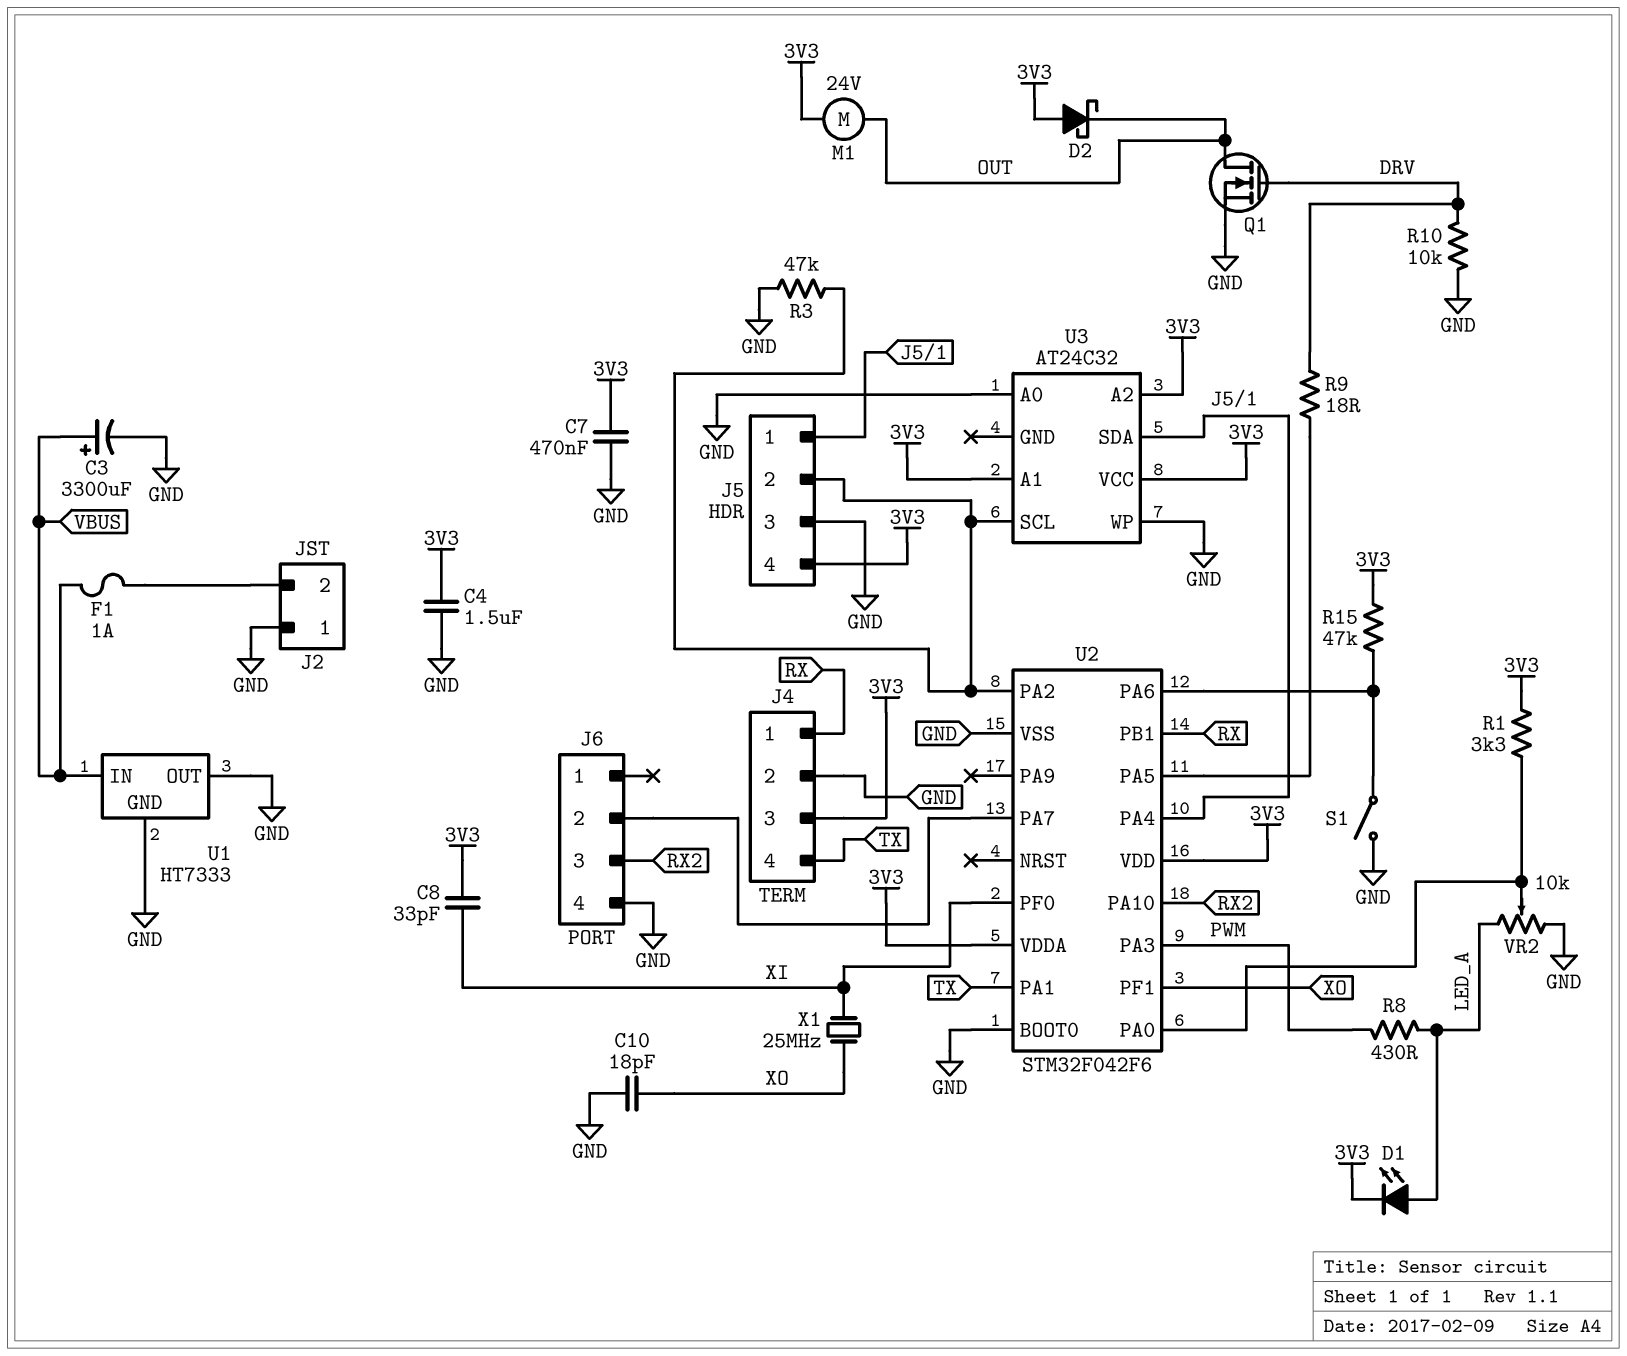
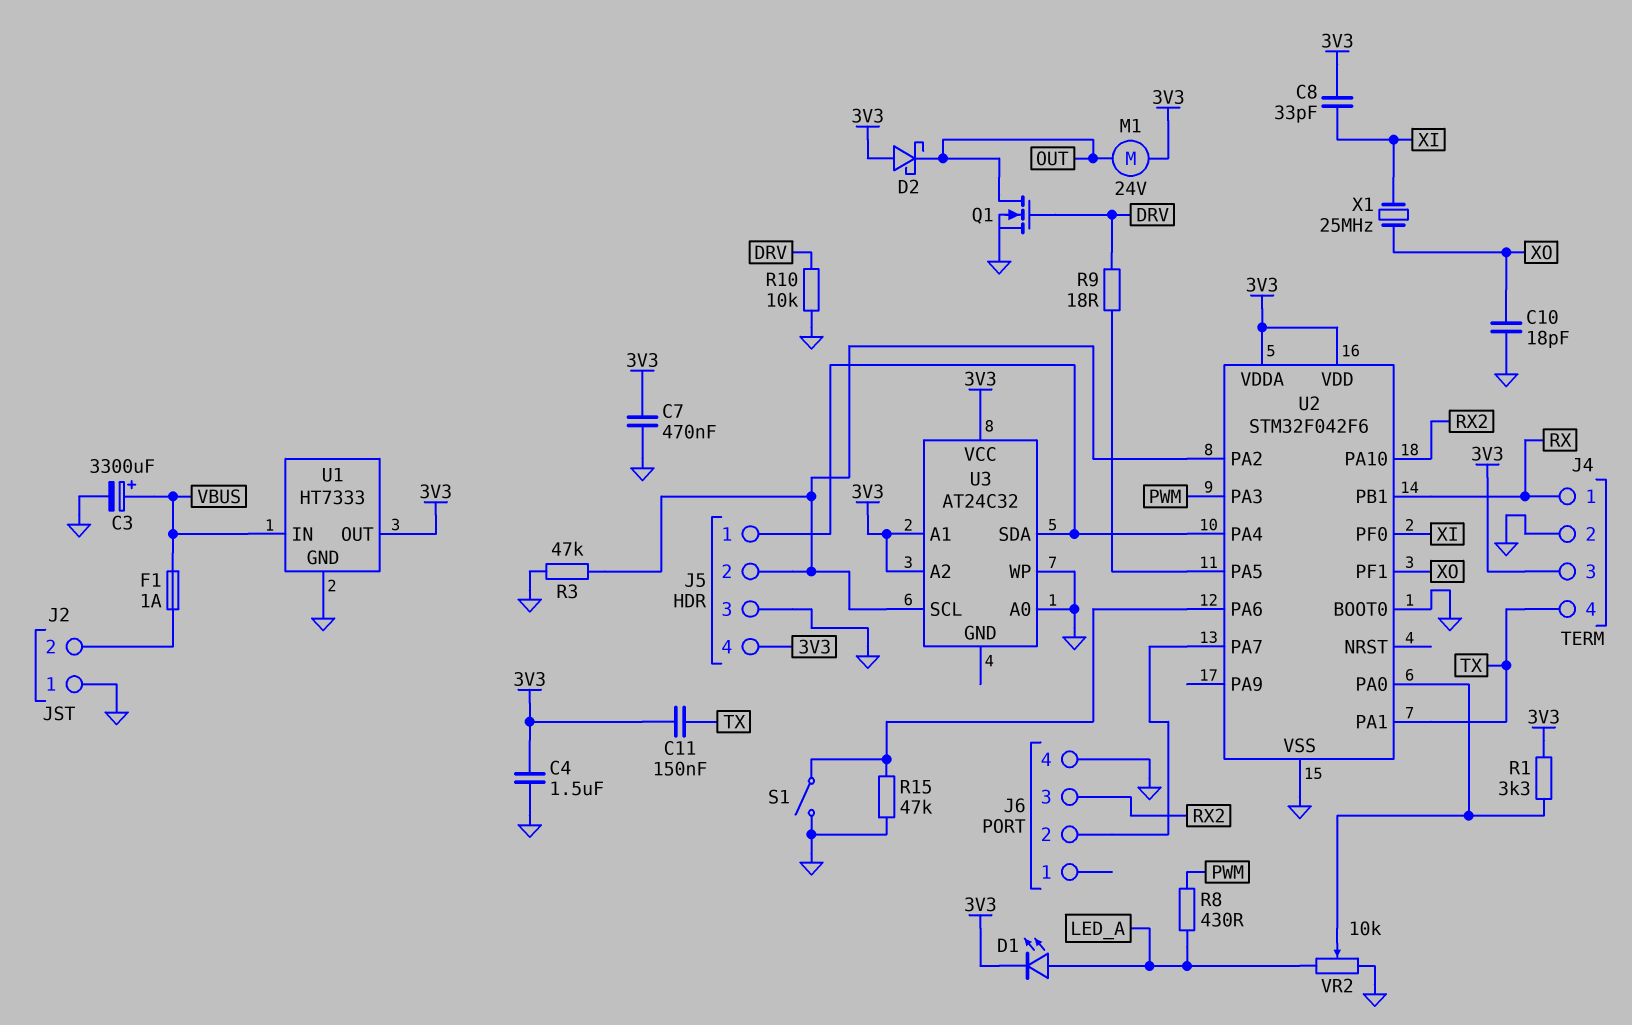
C11: none -> 150nF (3V3, TX)
R15: 47k (3V3, U2/PA6) -> 47k (GND, U2/PA6)
U1 pin OUT: GND -> 3V3

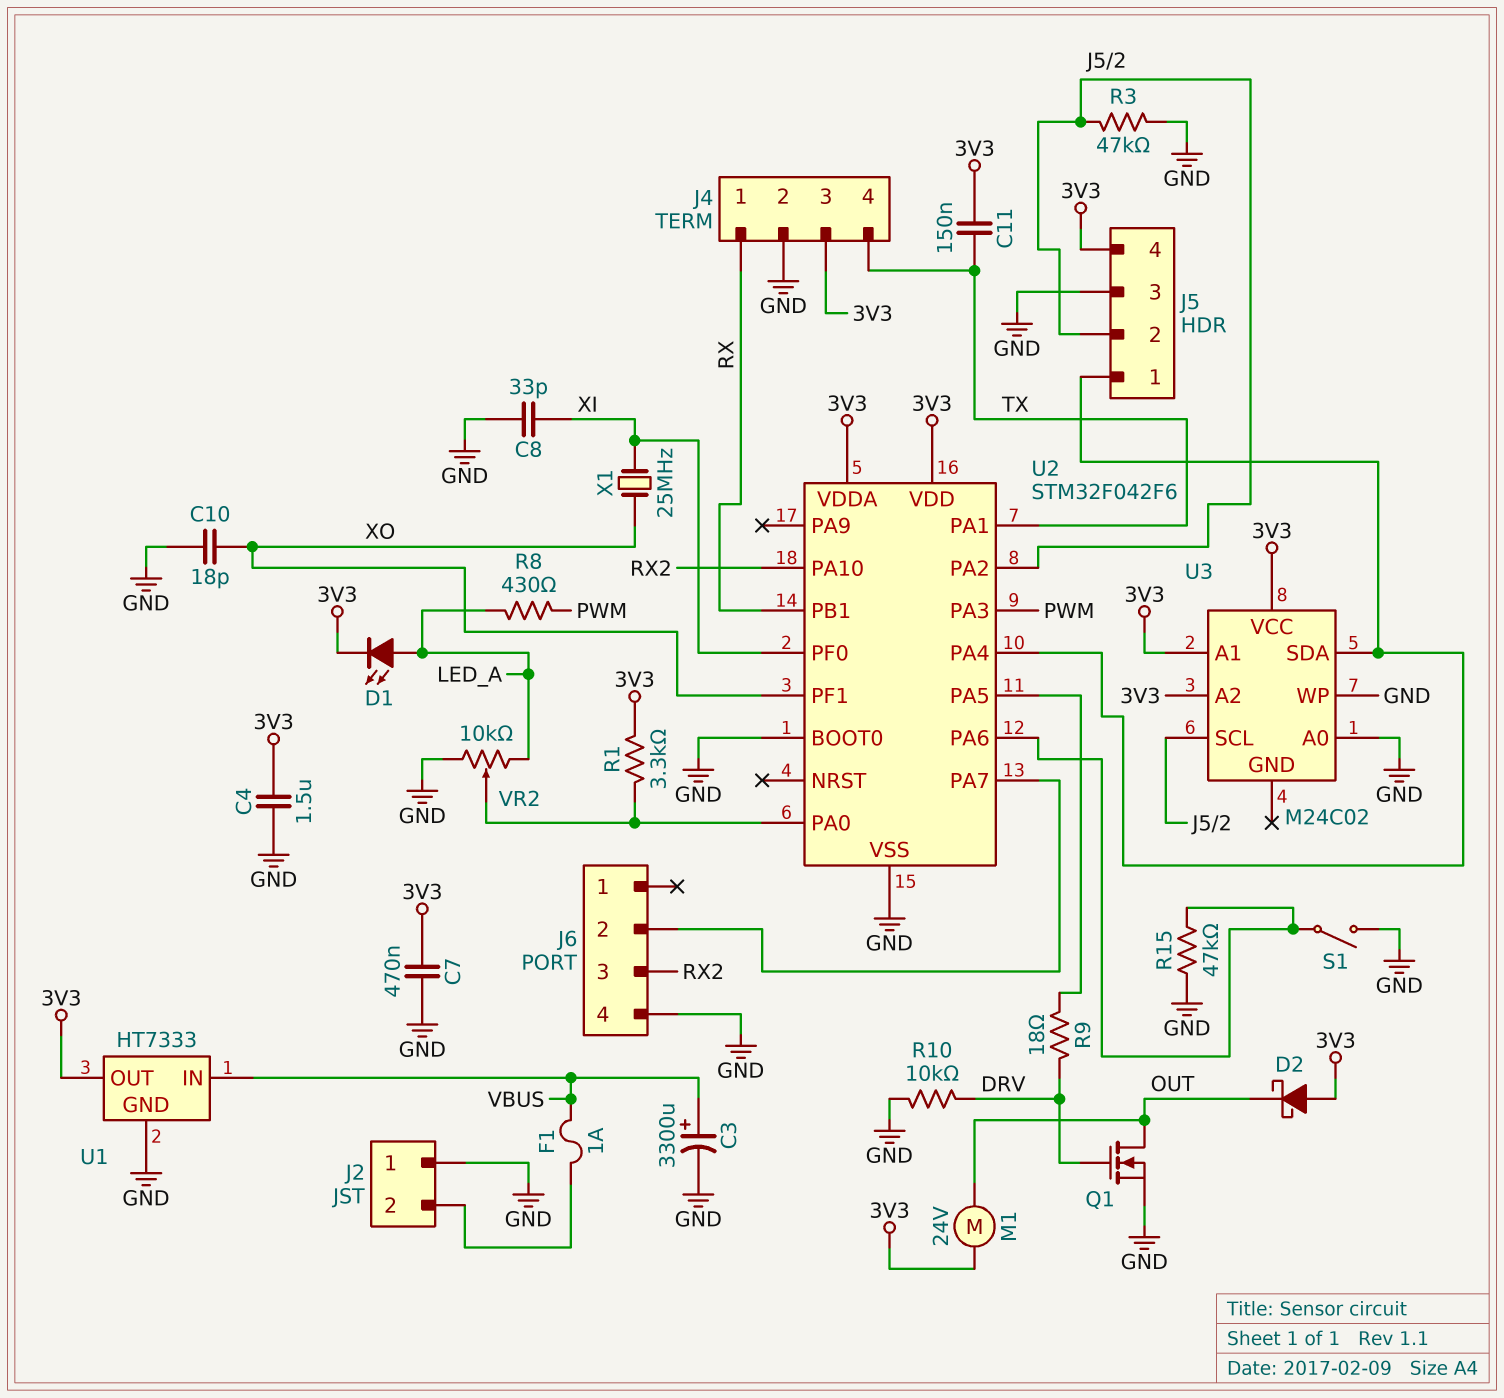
C8: 33pF (3V3, XI) -> 33pF (GND, XI)
U3: AT24C32 -> M24C02

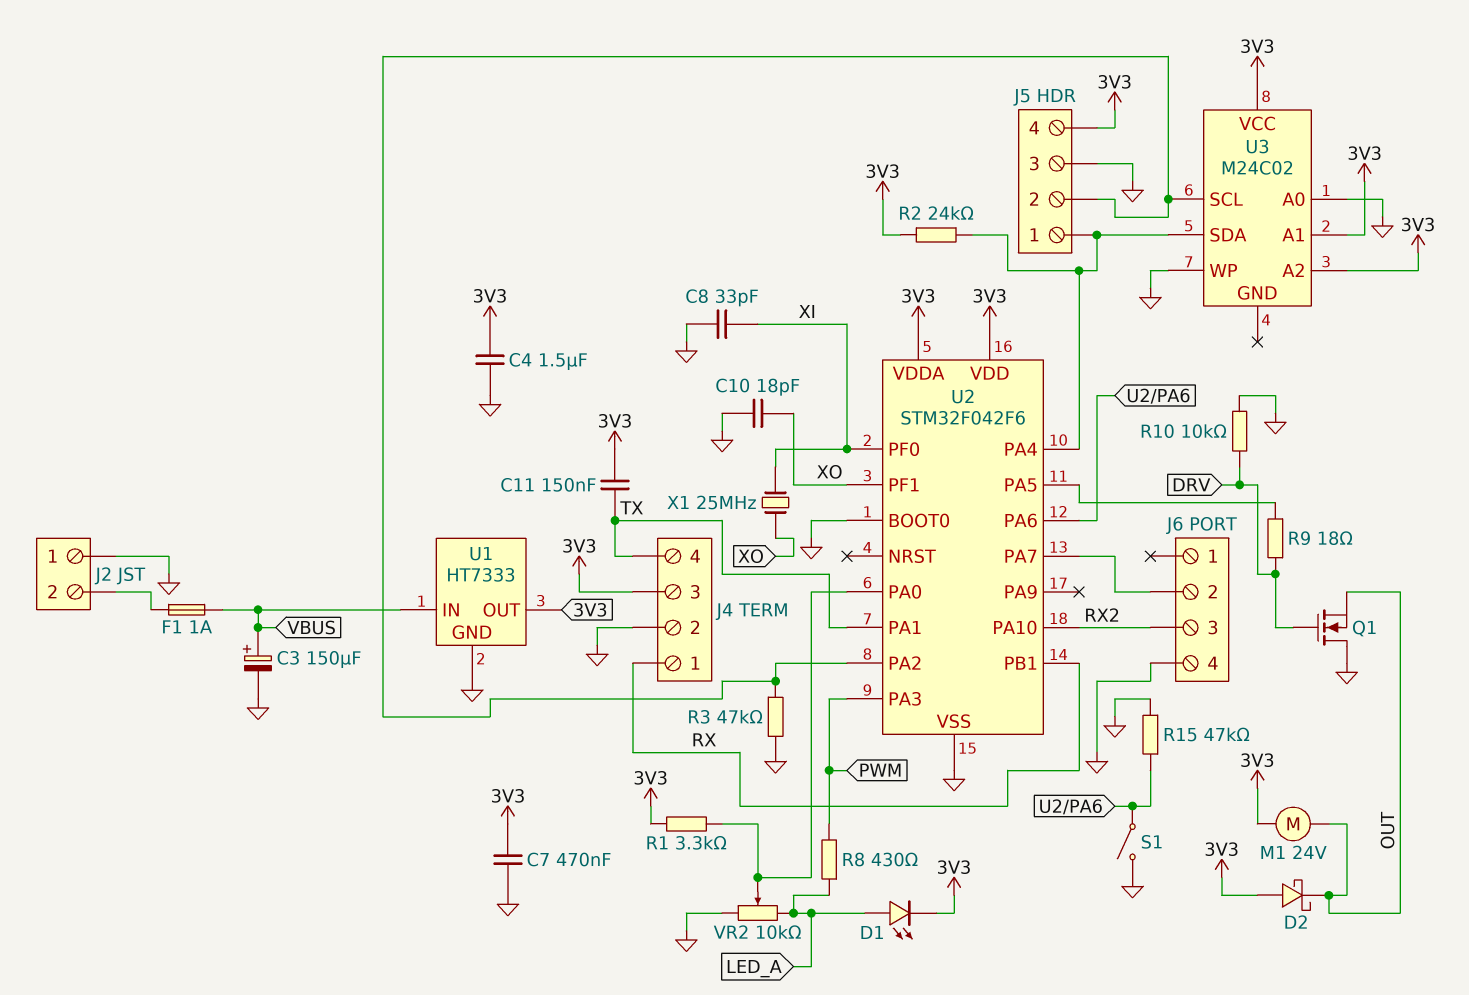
C3: 3300uF (plus VBUS, minus GND) -> 150uF (plus VBUS, minus GND)
Q1: NMOS (G DRV, D OUT, S GND) -> NMOS (G DRV, D GND, S OUT)
R2: none -> 24k (3V3, J5/1)

